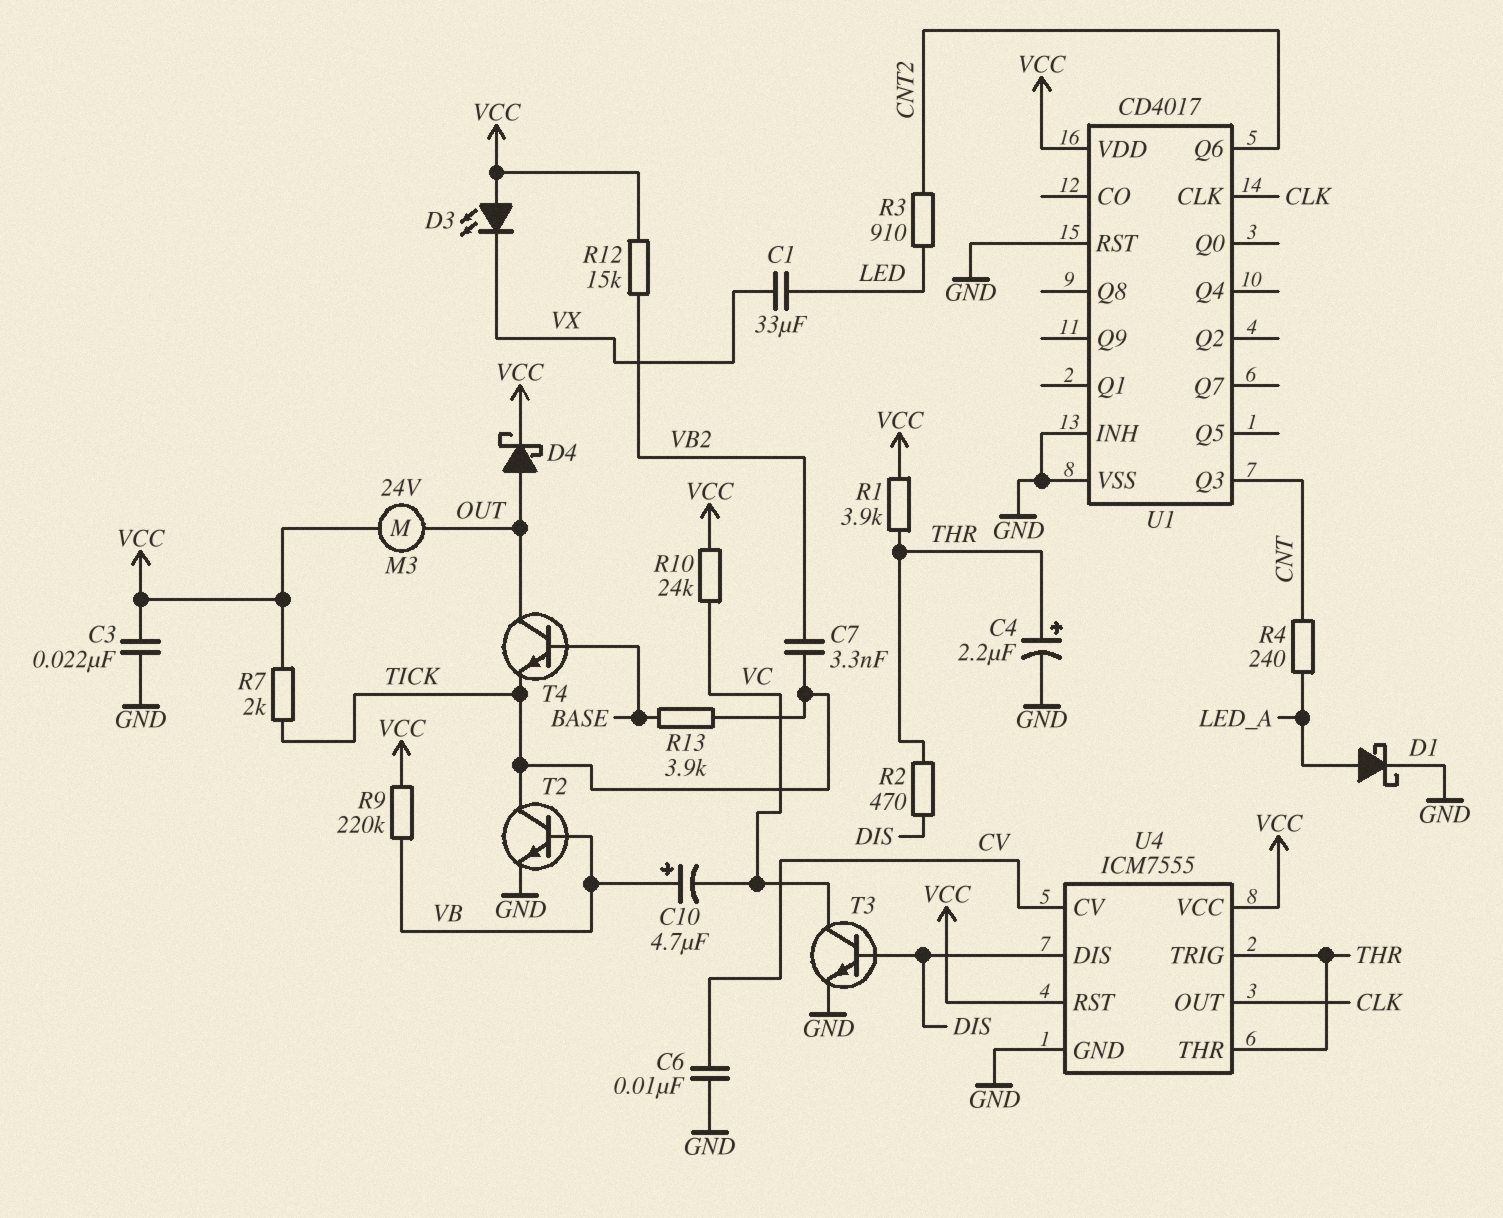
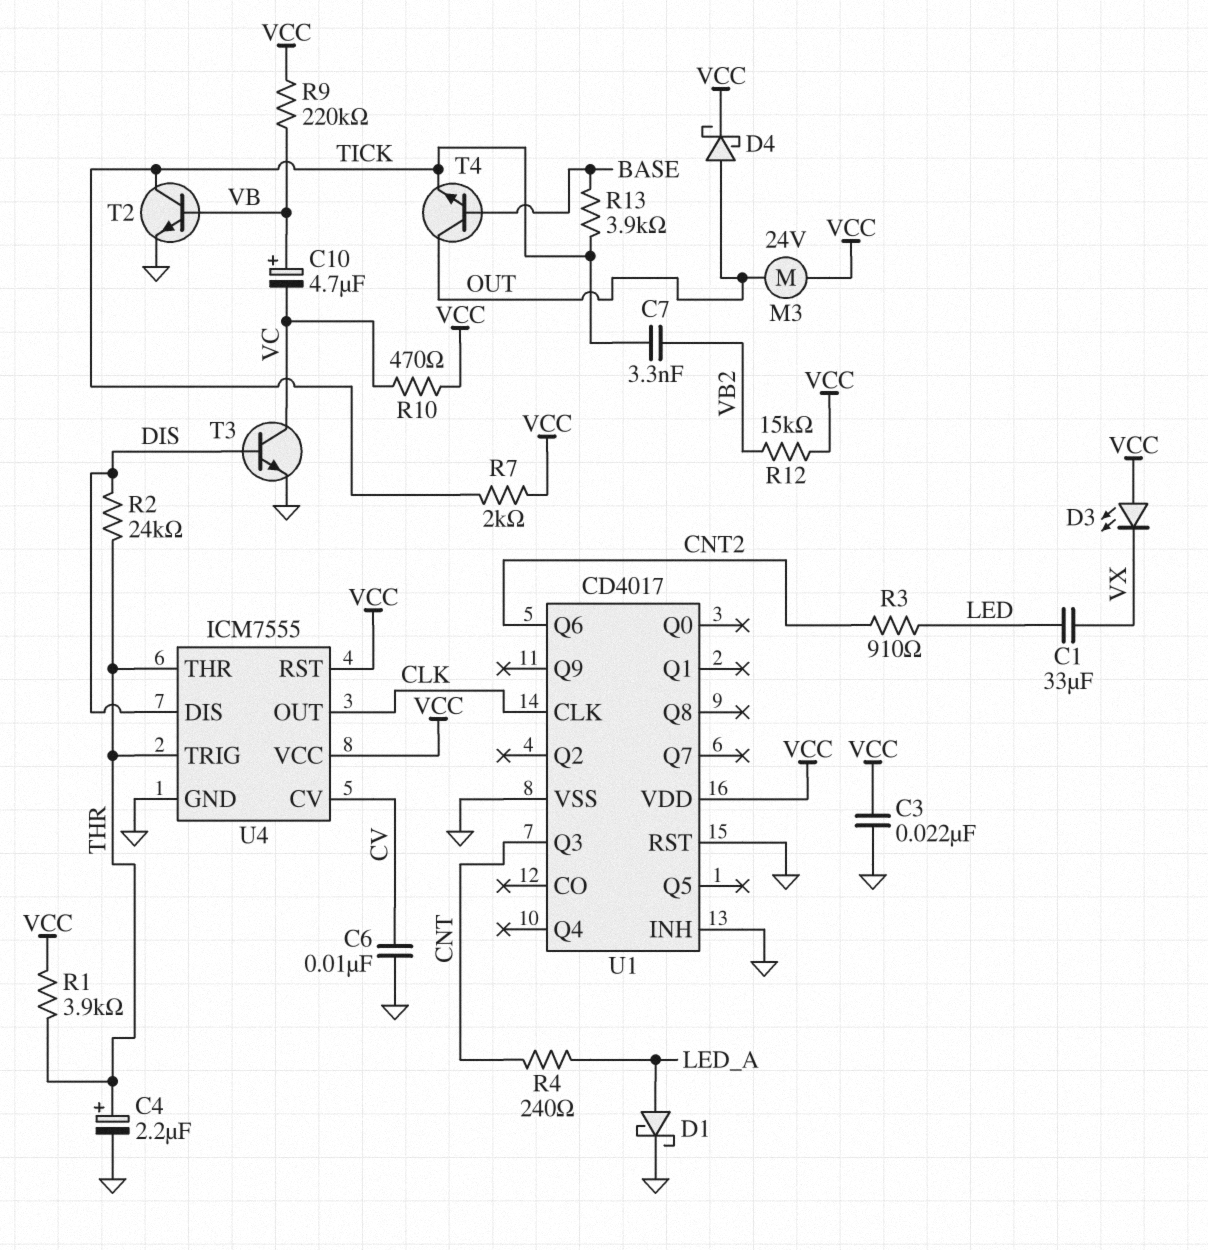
R2: 470 (DIS, THR) -> 24k (DIS, THR)
R10: 24k (VC, VCC) -> 470 (VC, VCC)

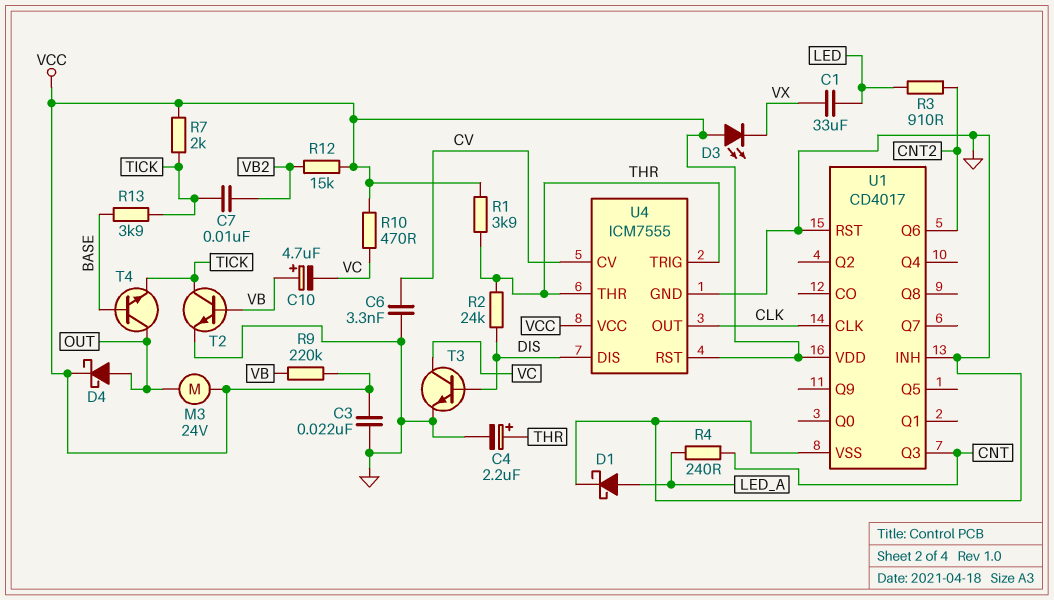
C6: 10nF (CV, GND) -> 3.3nF (CV, GND)
C7: 3.3nF (TICK, VB2) -> 10nF (TICK, VB2)

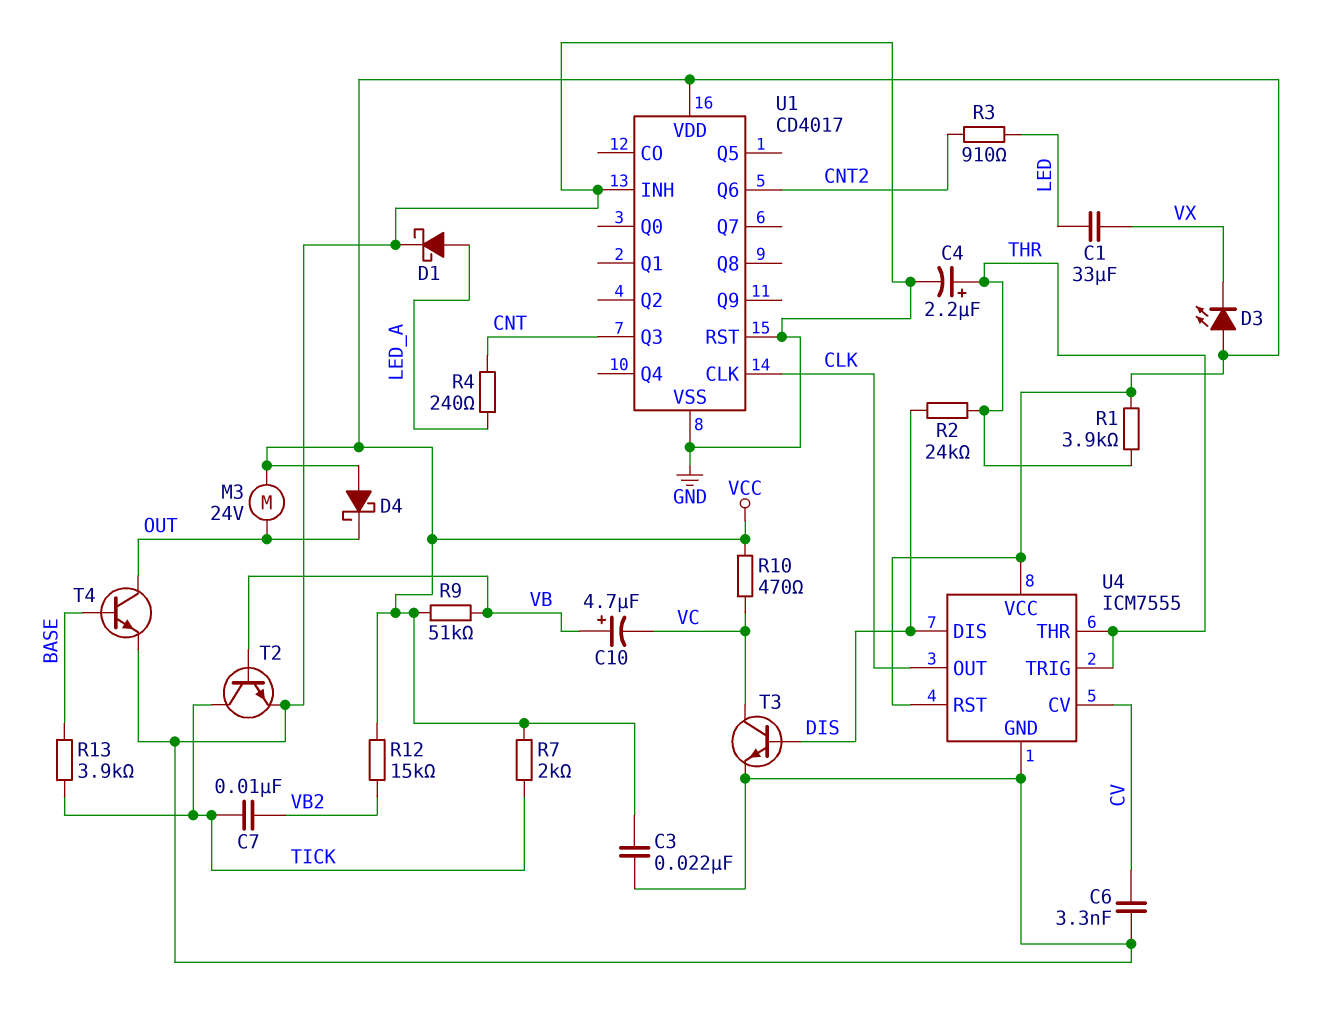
D4: schottky (A OUT, K VCC) -> schottky (A VCC, K OUT)
R9: 220k (VB, VCC) -> 51k (VB, VCC)
T4: NPN (B BASE, C OUT, E TICK) -> NPN (B BASE, C OUT, E GND)

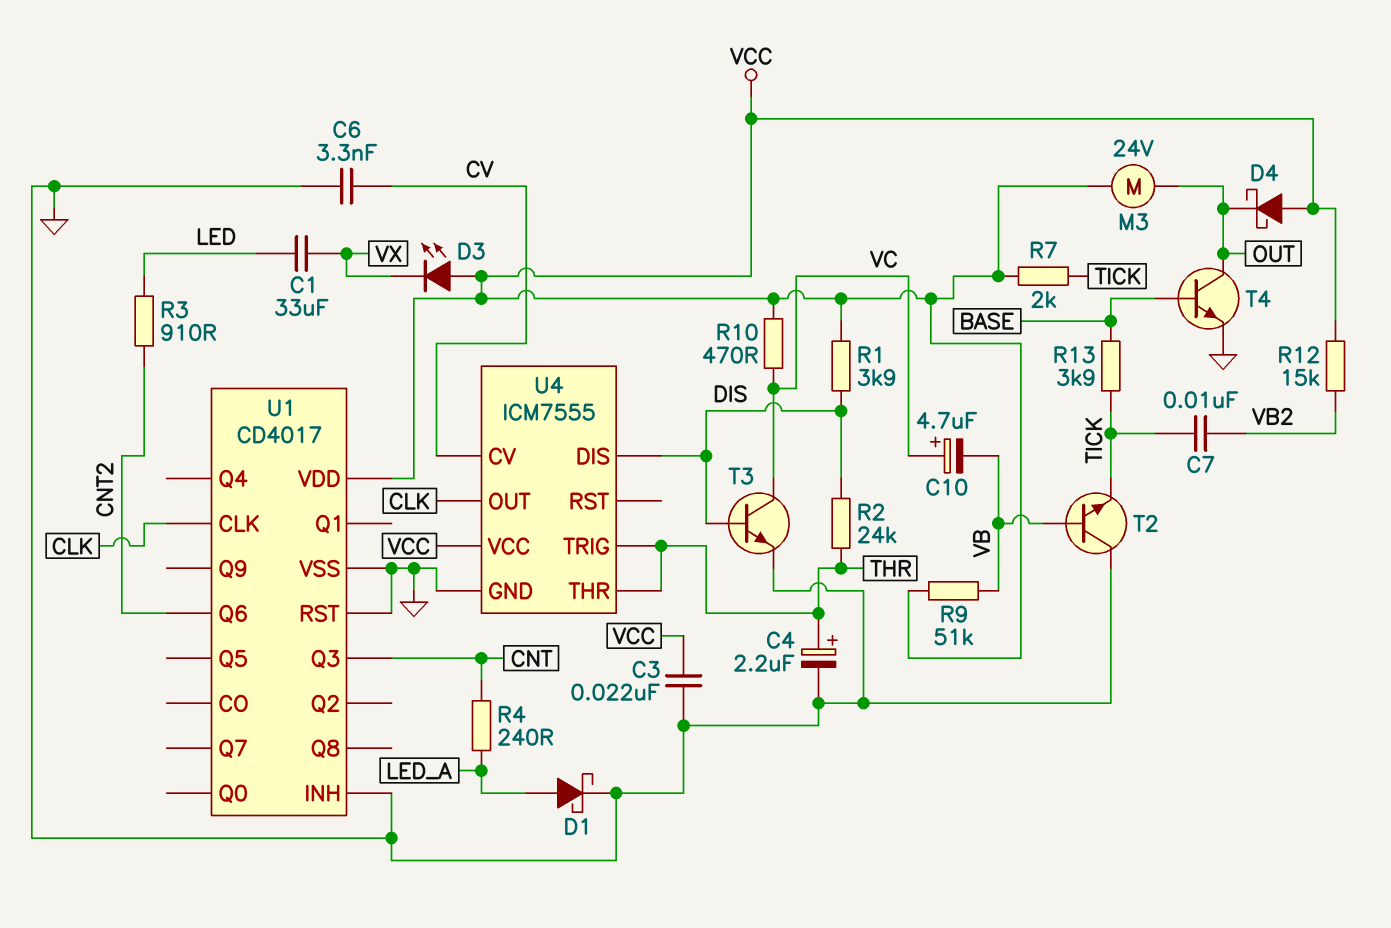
C10: 4.7uF (plus VB, minus VC) -> 4.7uF (plus VC, minus VB)
R1: 3.9k (THR, VCC) -> 3.9k (DIS, VCC)
T2: NPN (B VB, C TICK, E GND) -> NPN (B VB, C GND, E TICK)
U4 pin RST: VCC -> none

